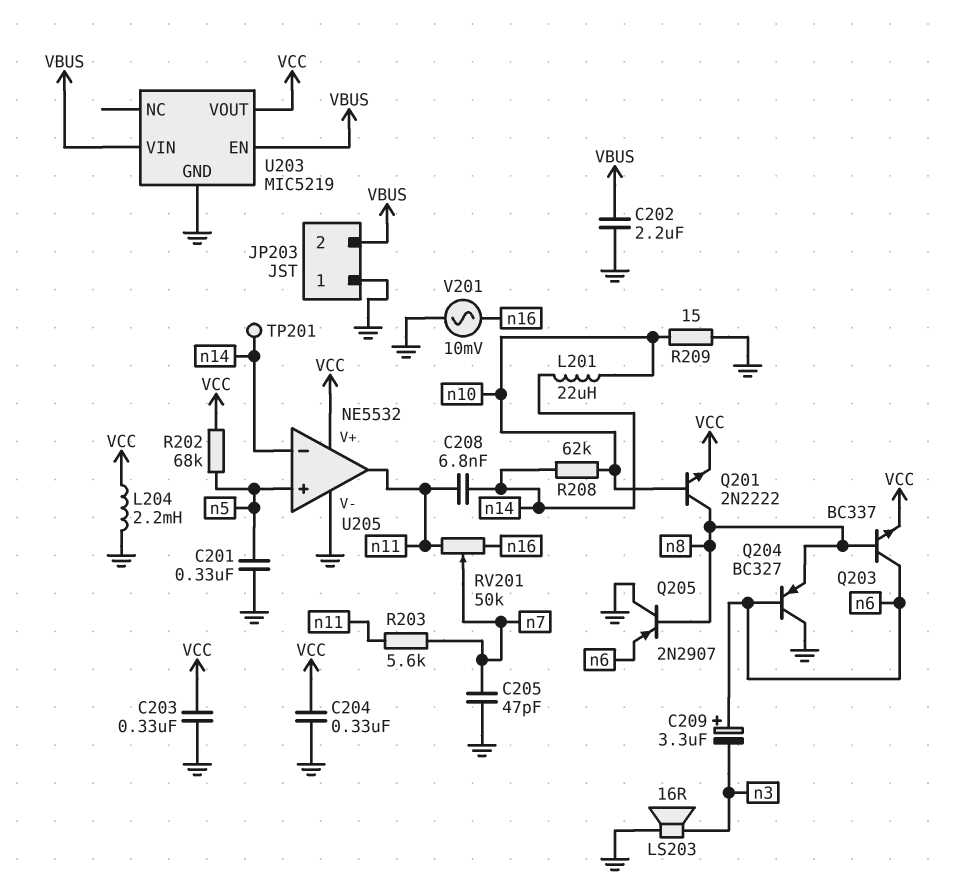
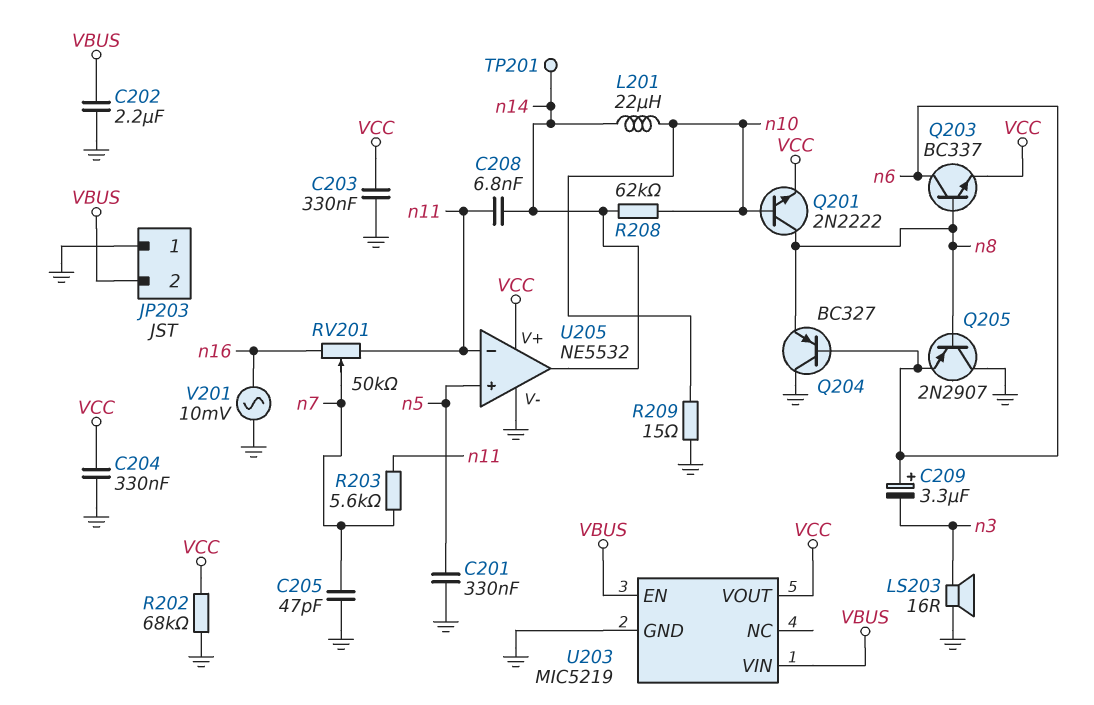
L204: 2.2mH (GND, VCC) -> none
R202: 68k (VCC, n5) -> 68k (GND, VCC)
U205 pin in-: n14 -> n11
U205 pin out: n11 -> n14

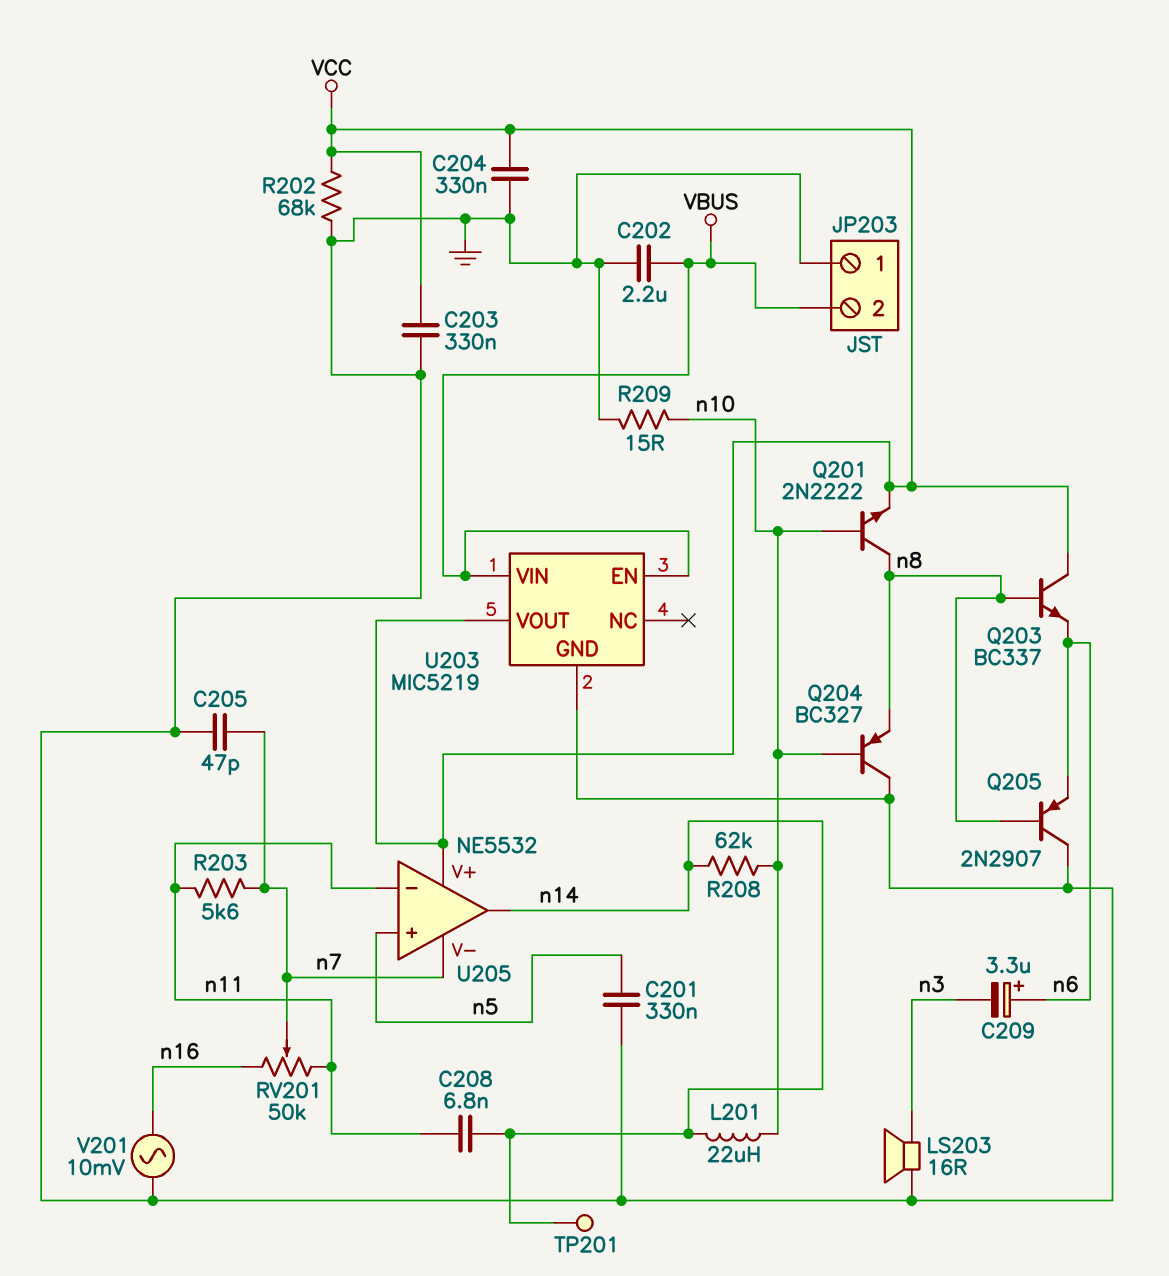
Q203: NPN BC337 (B n8, C n6, E VCC) -> NPN BC337 (B n8, C VCC, E n6)
Q204: PNP BC327 (B n6, C GND, E n8) -> PNP BC327 (B n10, C GND, E n8)
U205 pin V-: GND -> n7

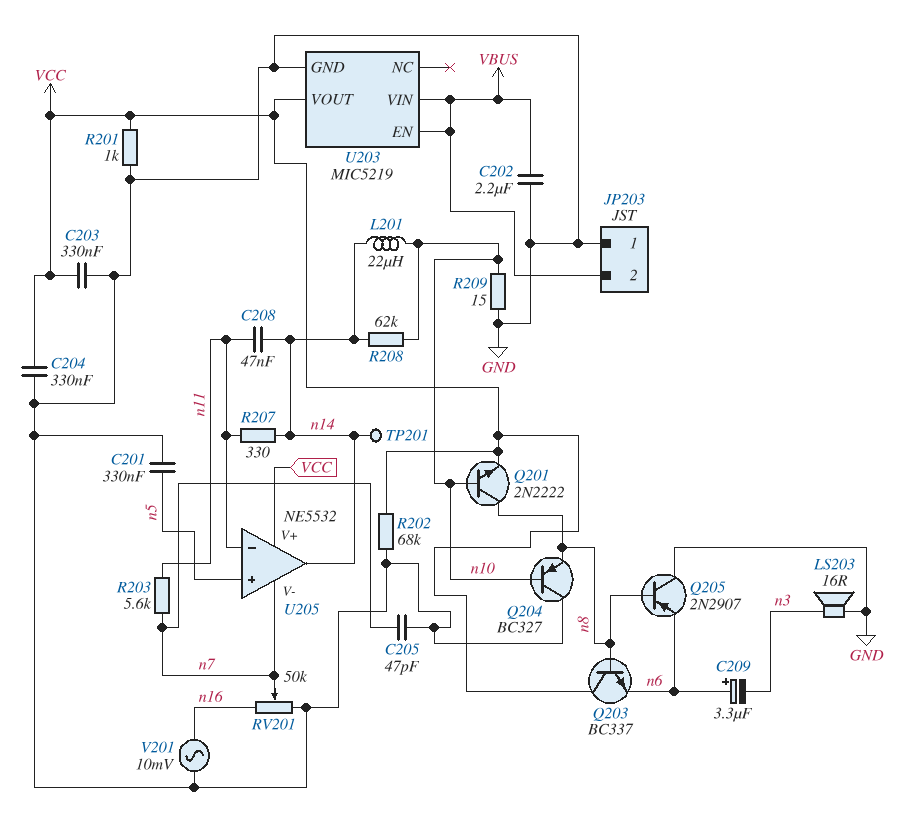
C208: 6.8nF (n11, n14) -> 47nF (n11, n14)
R201: none -> 1k (GND, VCC)
R207: none -> 330 (n11, n14)
RV201: 50k (n11, n16, wiper n7) -> 50k (GND, n16, wiper n7)

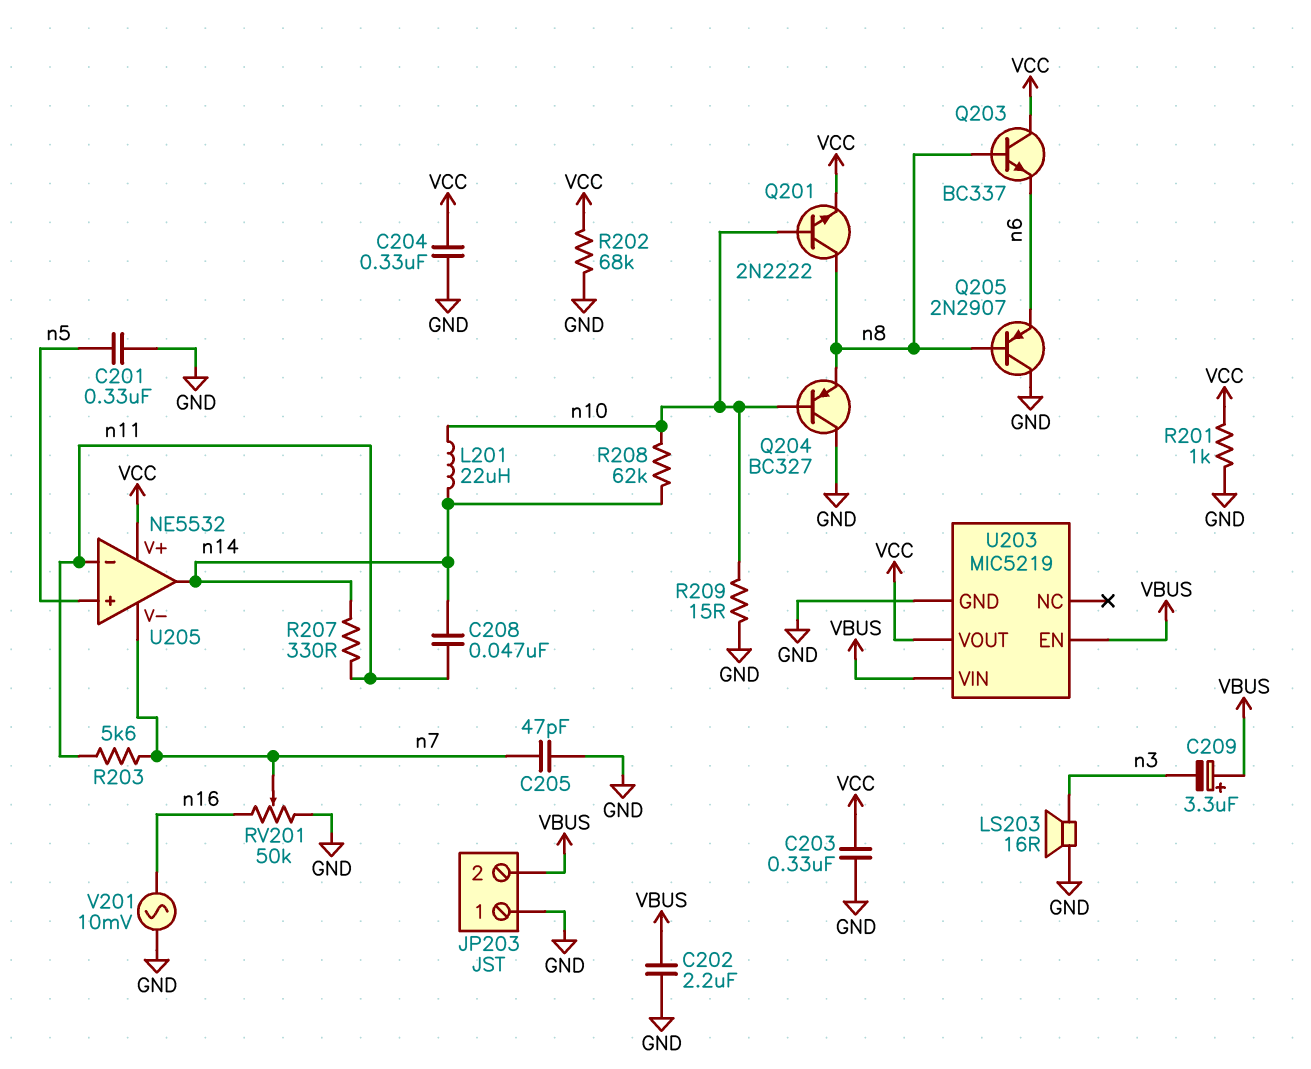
C209: 3.3uF (plus n6, minus n3) -> 3.3uF (plus VBUS, minus n3)
TP201: test point (n14) -> none

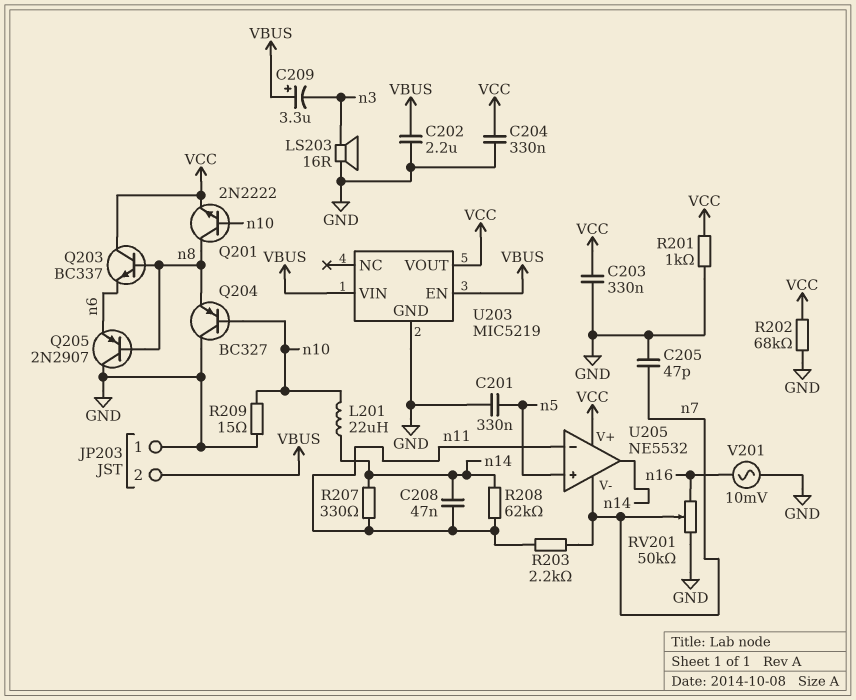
R203: 5.6k (n7, n11) -> 2.2k (n7, n11)
R208: 62k (n10, n14) -> 62k (n11, n14)

